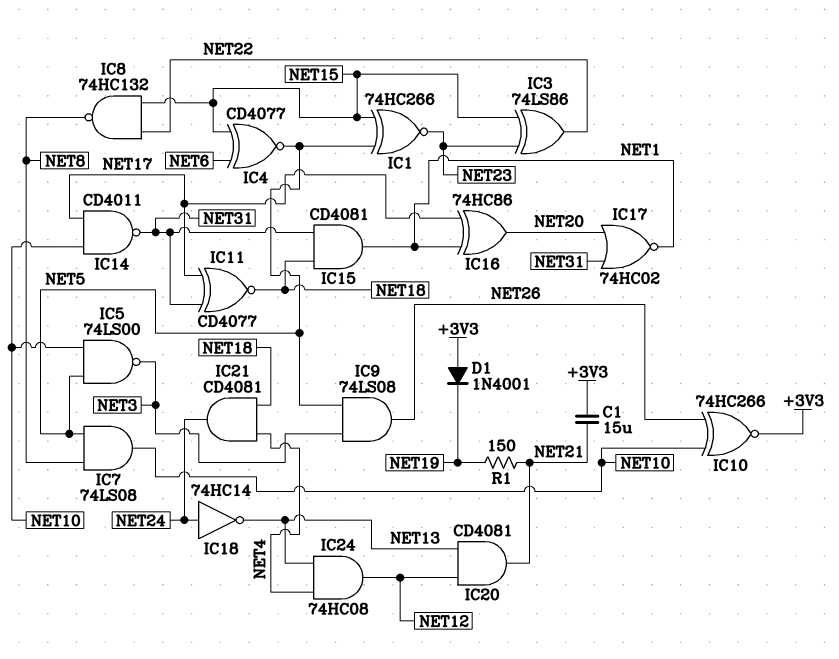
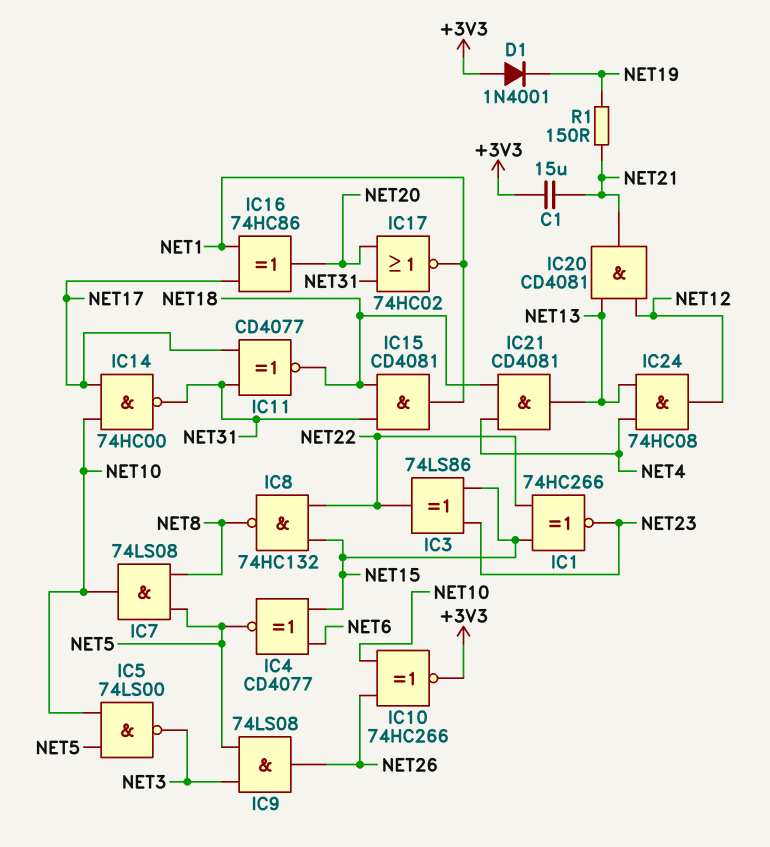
IC1: XNOR 74HC266 (in NET5, in NET15, out NET23) -> XNOR 74HC266 (in NET15, in NET22, out NET23)
IC14: NAND CD4011 (in NET10, in NET17, out NET31) -> NAND 74HC00 (in NET10, in NET17, out NET31)
IC18: NOT 74HC14 (in NET24, out NET13) -> none
IC21: AND CD4081 (in NET4, in NET18, out NET24) -> AND CD4081 (in NET4, in NET18, out NET13)

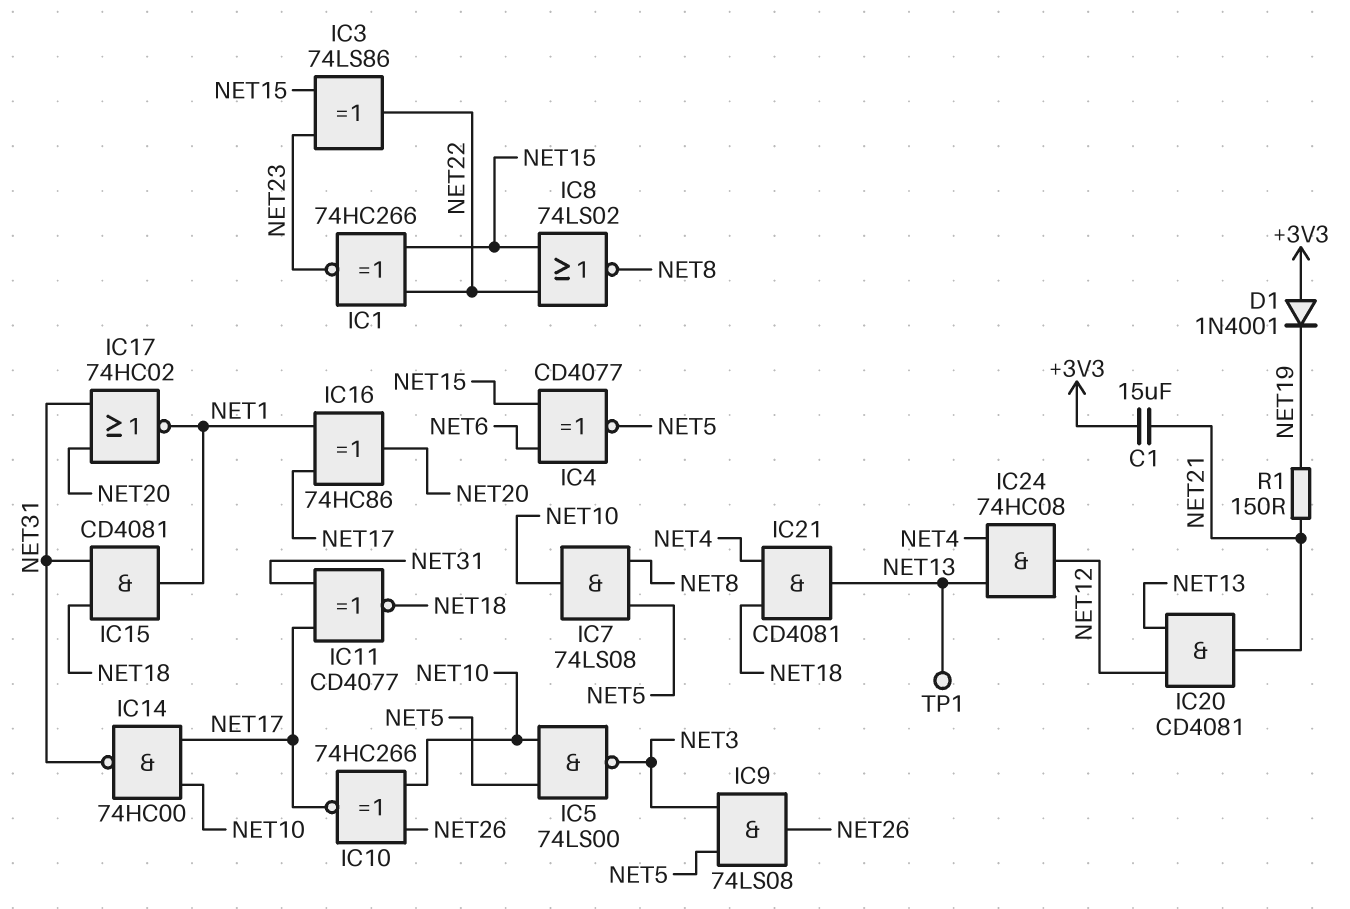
IC8: NAND 74HC132 (in NET15, in NET22, out NET8) -> NOR 74LS02 (in NET15, in NET22, out NET8)
IC10: XNOR 74HC266 (in NET10, in NET26, out +3V3) -> XNOR 74HC266 (in NET10, in NET26, out NET17)
TP1: none -> test point (NET13)

